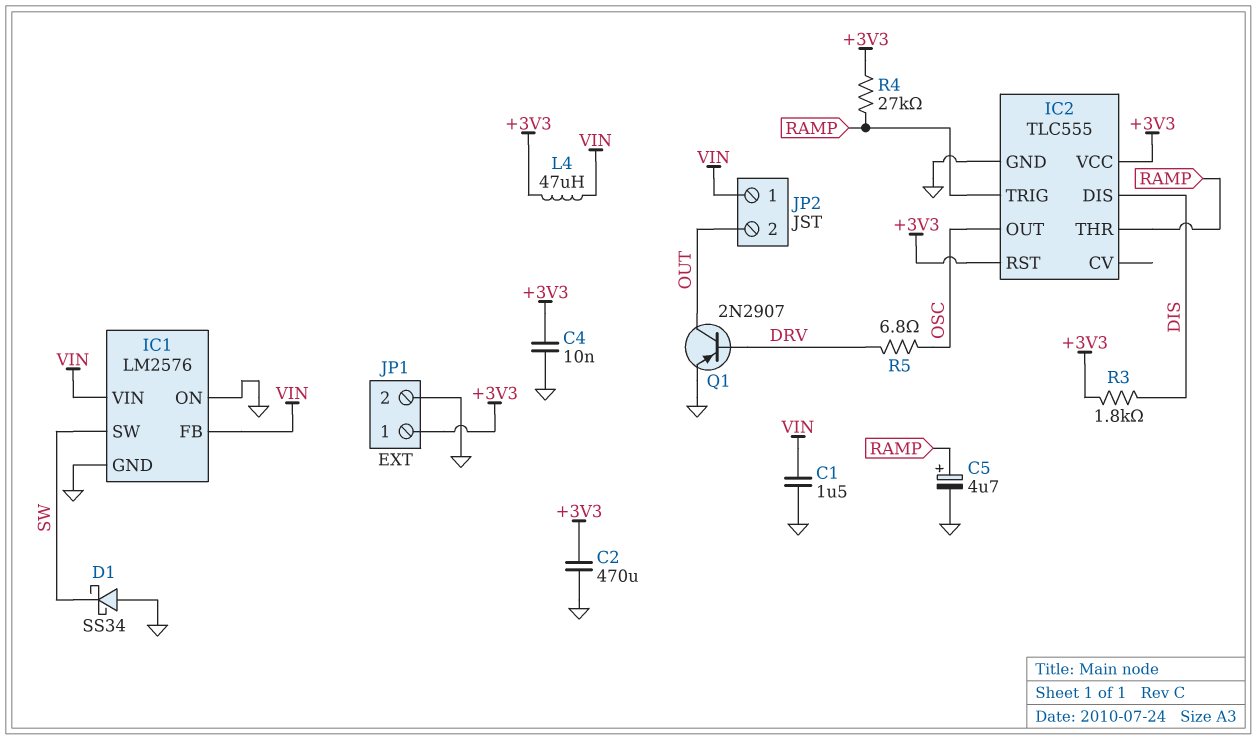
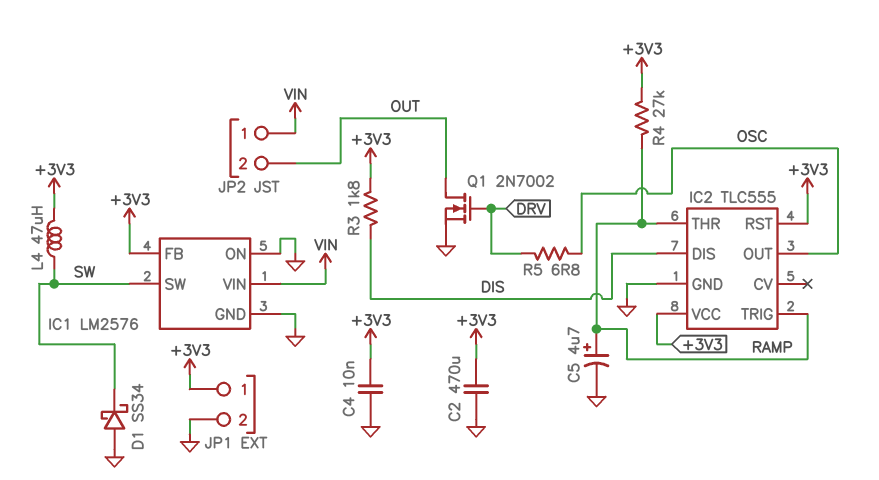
C1: 1.5uF (GND, VIN) -> none
IC1 pin FB: VIN -> +3V3
L4: 47uH (+3V3, VIN) -> 47uH (+3V3, SW)
Q1: PNP 2N2907 (B DRV, C OUT, E GND) -> NMOS 2N7002 (G DRV, D OUT, S GND)

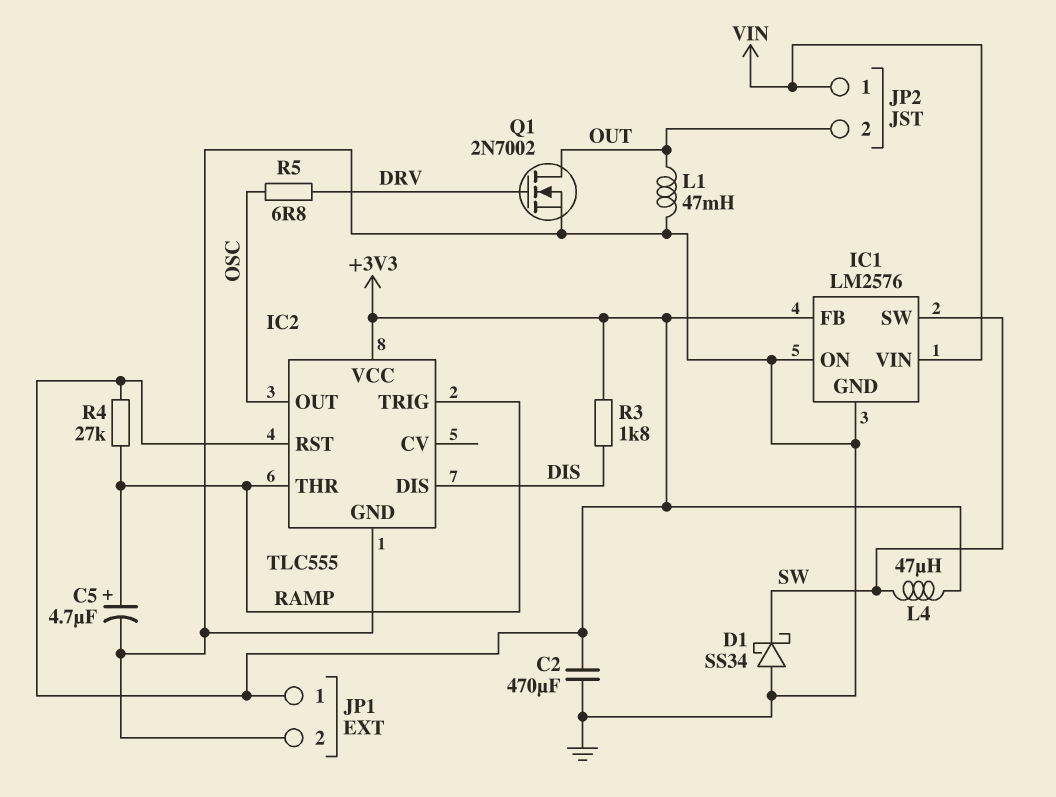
C4: 10nF (+3V3, GND) -> none
L1: none -> 47mH (GND, OUT)

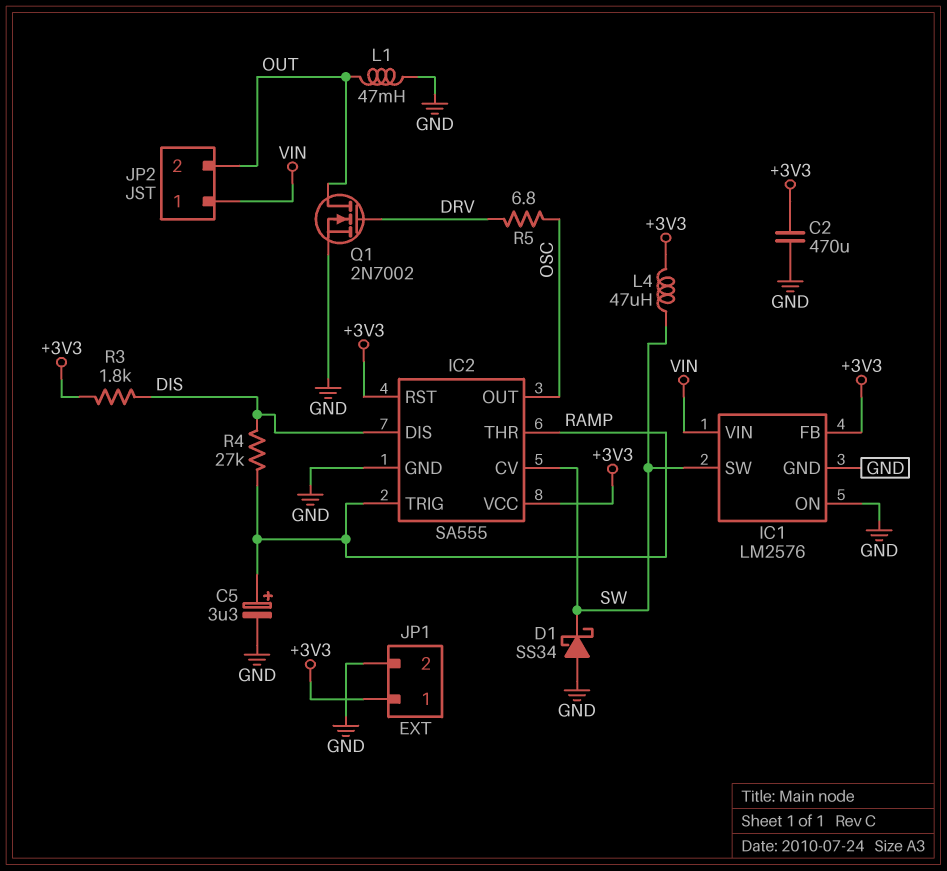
C5: 4.7uF (plus RAMP, minus GND) -> 3.3uF (plus RAMP, minus GND)
IC2: TLC555 -> SA555
IC2 pin CV: none -> SW
R4: 27k (+3V3, RAMP) -> 27k (DIS, RAMP)

